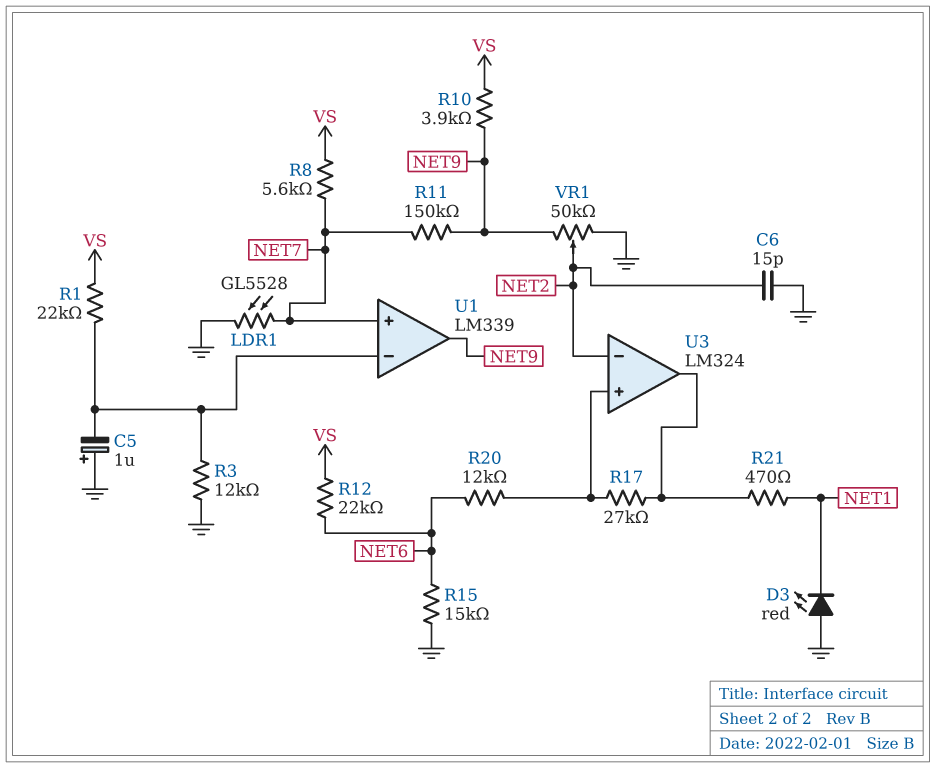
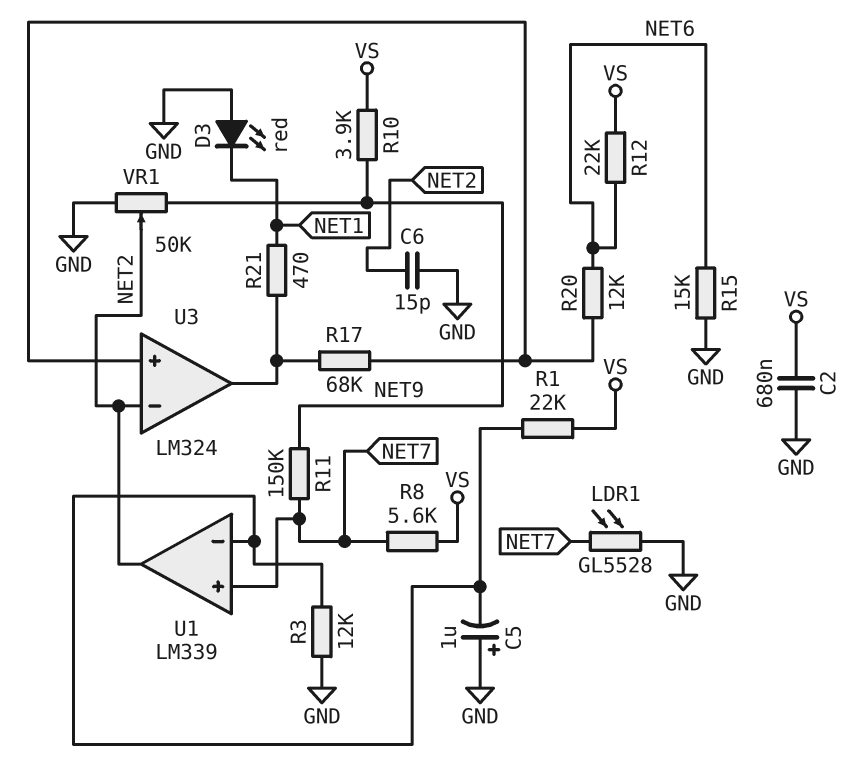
C2: none -> 680nF (GND, VS)
R17: 27k (U3/in+, U3/out) -> 68k (U3/in+, U3/out)
U1 pin out: NET9 -> NET2

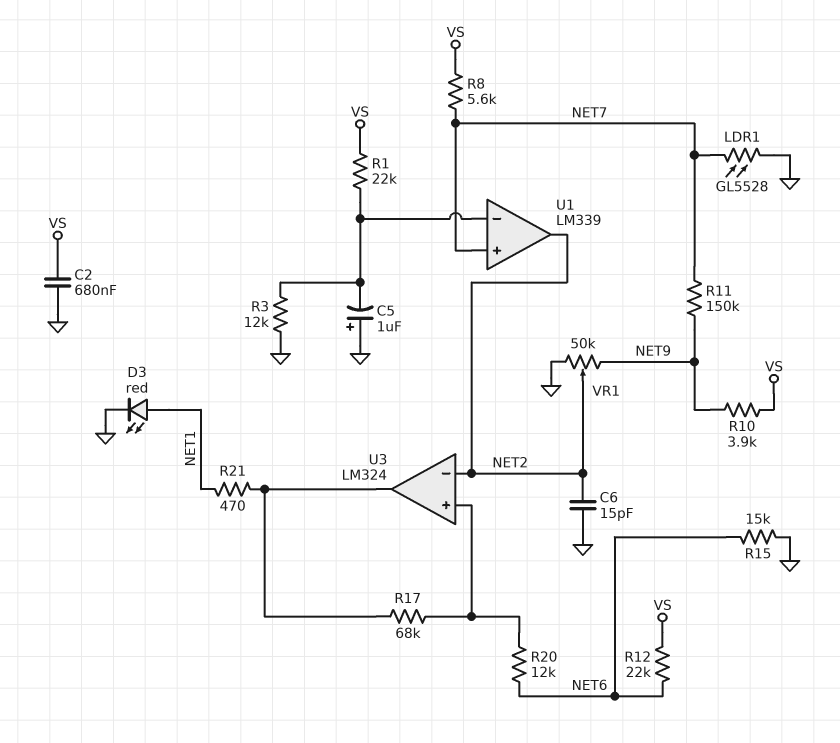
D3: LED red (A GND, K NET1) -> LED red (A NET1, K GND)

